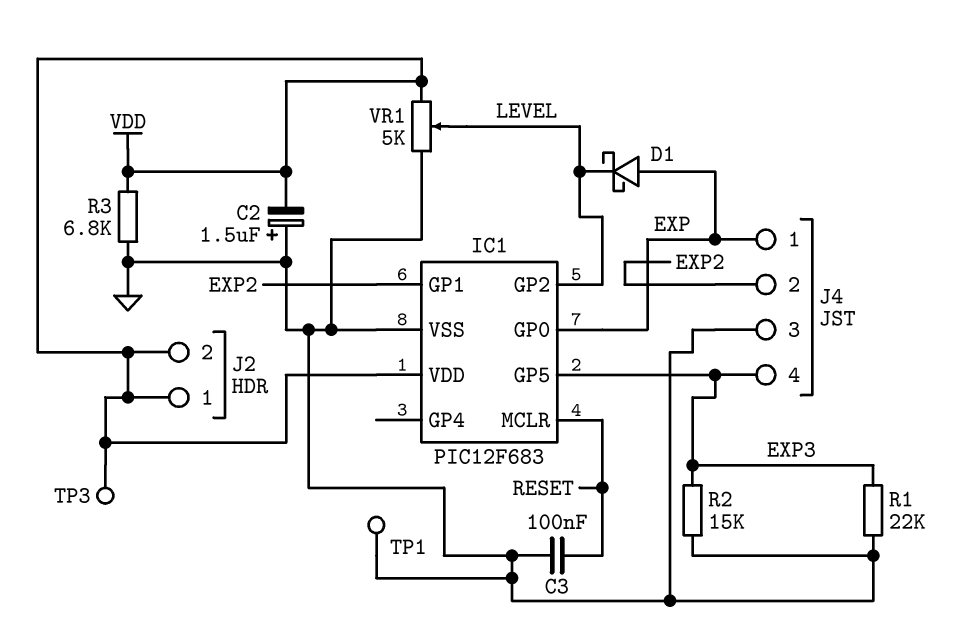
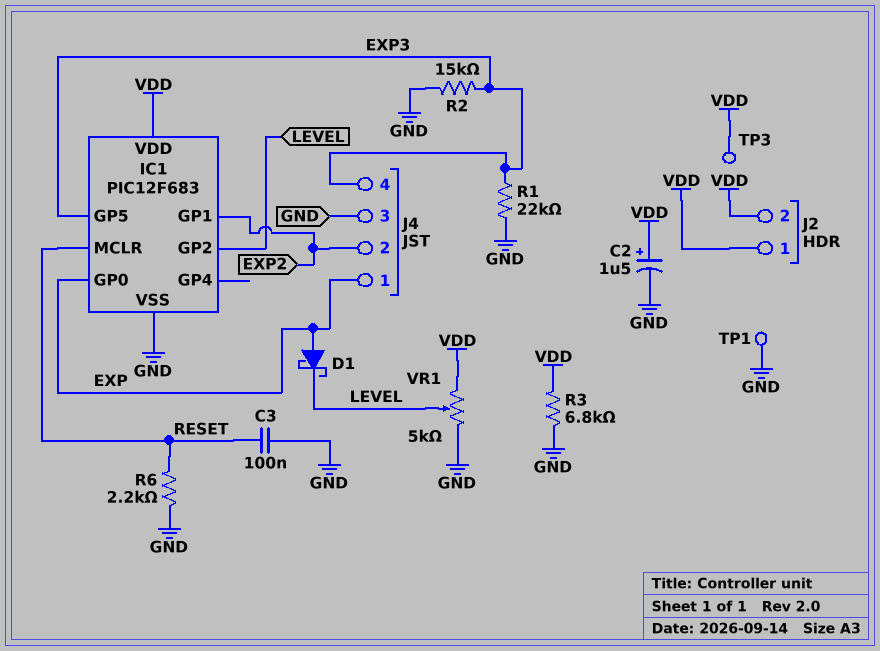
C2: 1.5uF (plus GND, minus VDD) -> 1.5uF (plus VDD, minus GND)
R6: none -> 2.2k (GND, RESET)

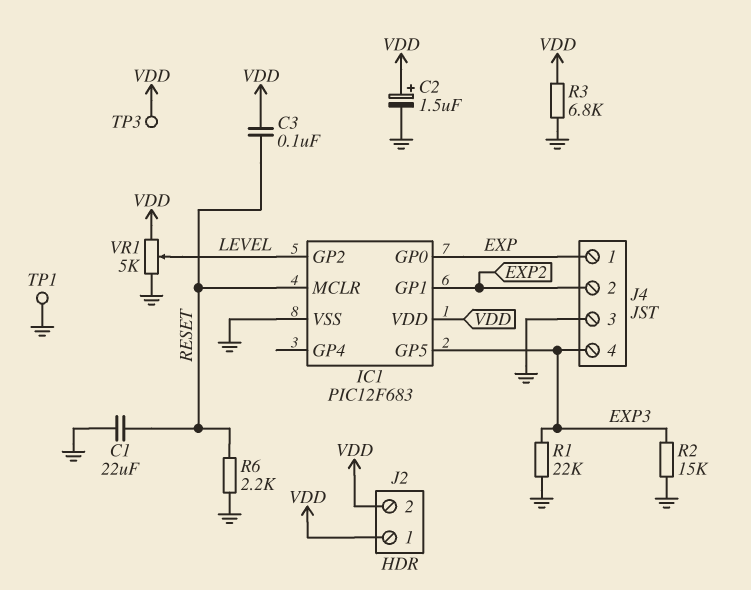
C1: none -> 22uF (GND, RESET)
C3: 100nF (GND, RESET) -> 100nF (RESET, VDD)
D1: schottky (A EXP, K LEVEL) -> none

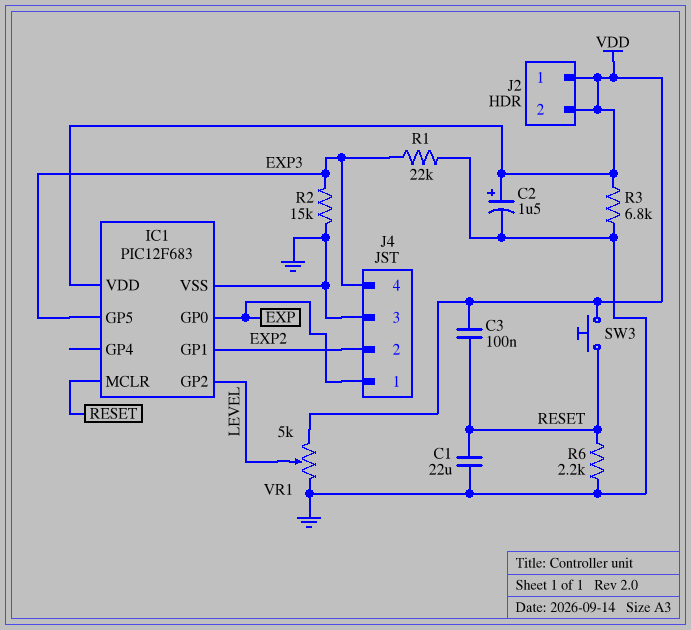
SW3: none -> button (RESET, VDD)
TP1: test point (GND) -> none
TP3: test point (VDD) -> none

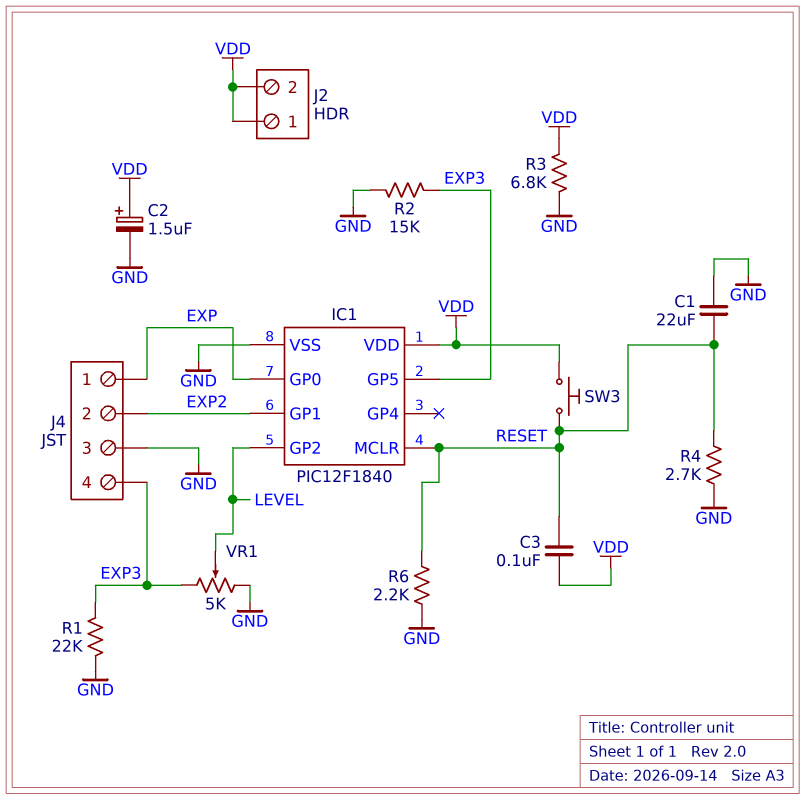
IC1: PIC12F683 -> PIC12F1840
R4: none -> 2.7k (GND, RESET)
VR1: 5k (GND, VDD, wiper LEVEL) -> 5k (EXP3, GND, wiper LEVEL)

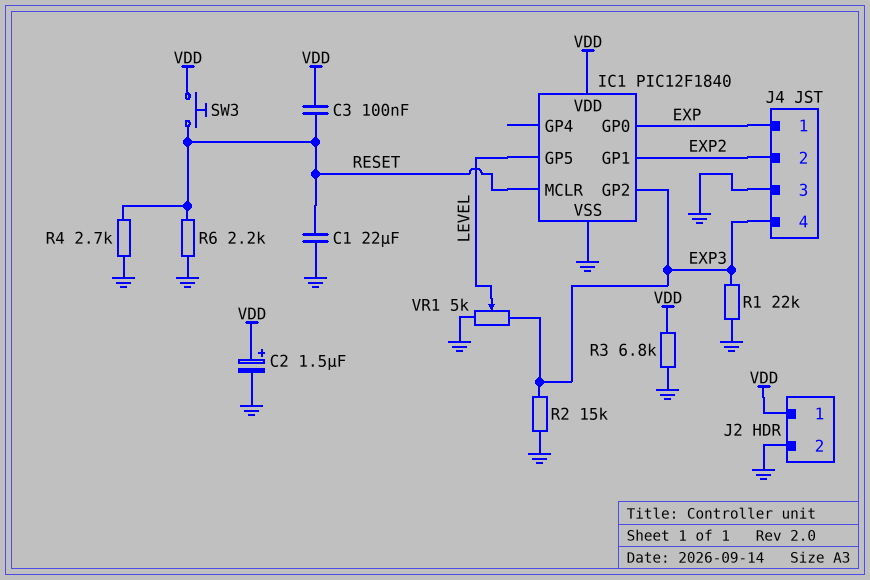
IC1 pin GP2: LEVEL -> EXP3
IC1 pin GP5: EXP3 -> LEVEL
J2 pin 2: VDD -> GND

